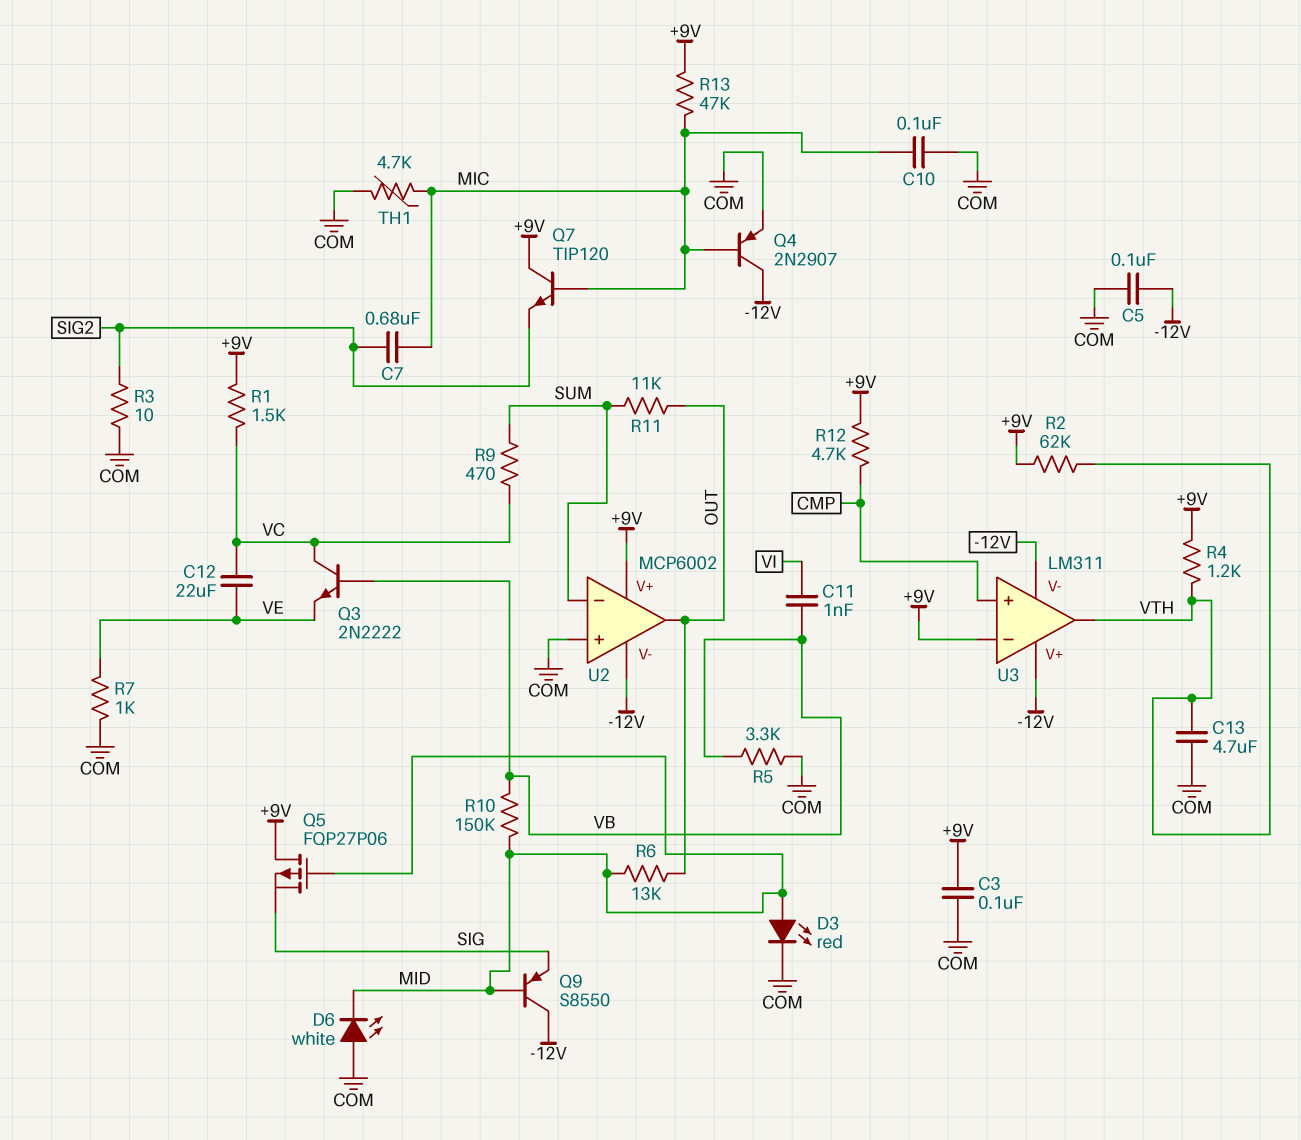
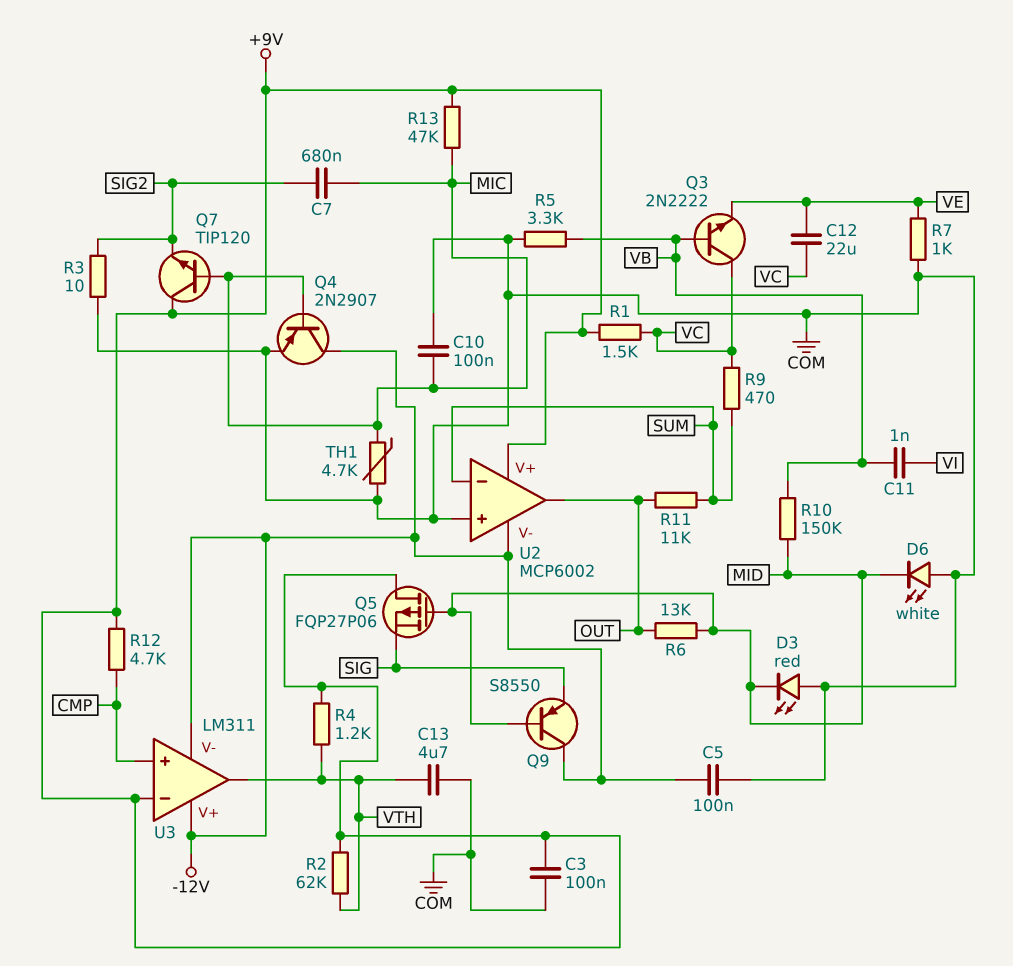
D3: LED red (A MID, K COM) -> LED red (A COM, K MID)

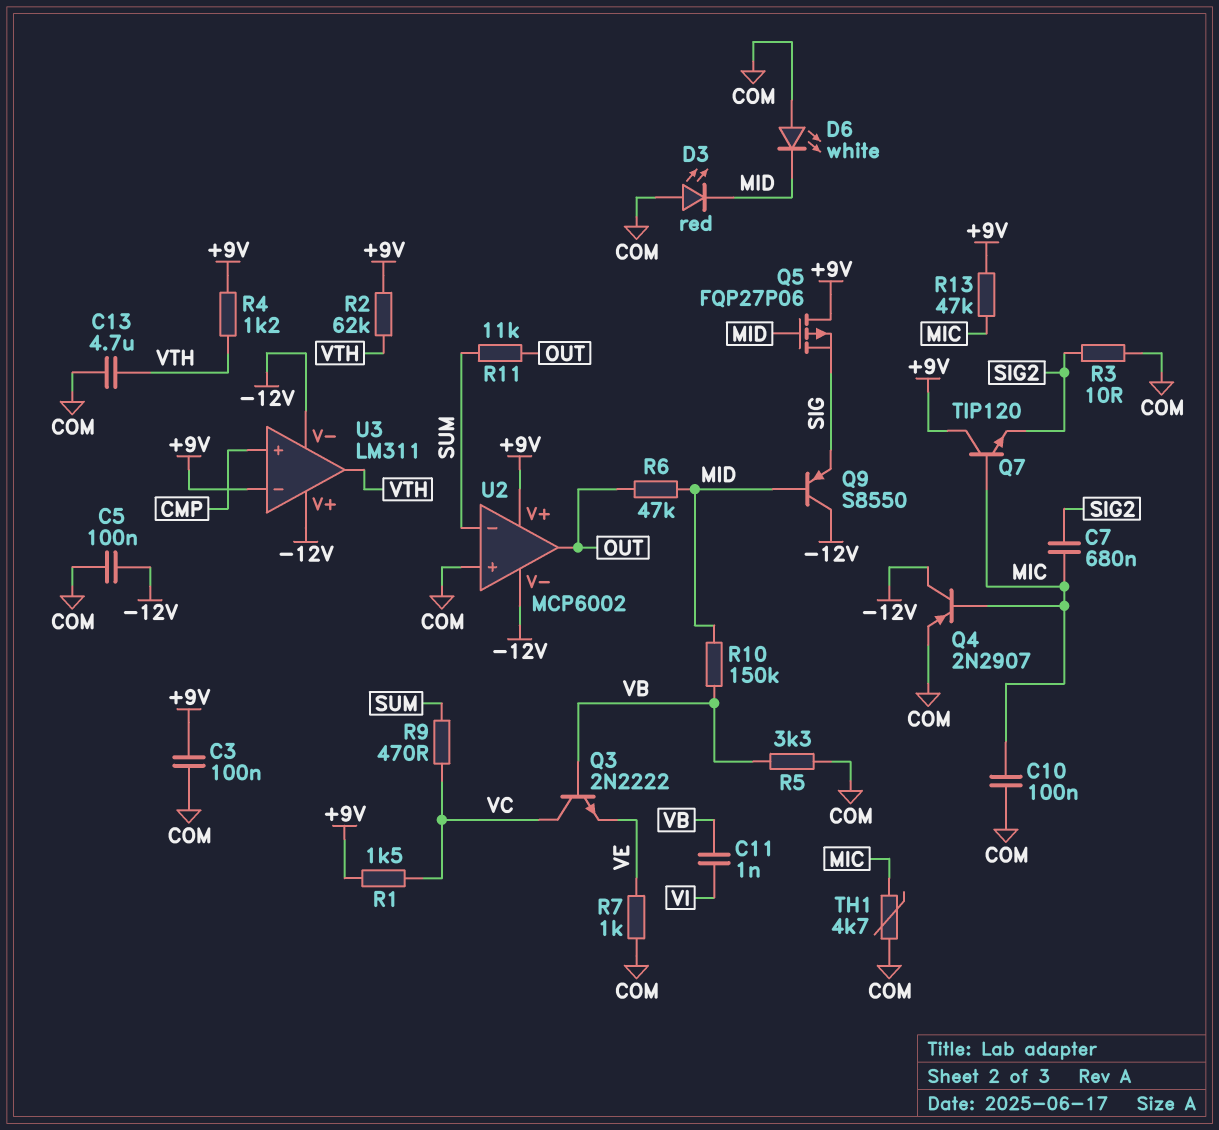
C12: 22uF (VC, VE) -> none
R6: 13k (MID, OUT) -> 47k (MID, OUT)
R12: 4.7k (+9V, CMP) -> none

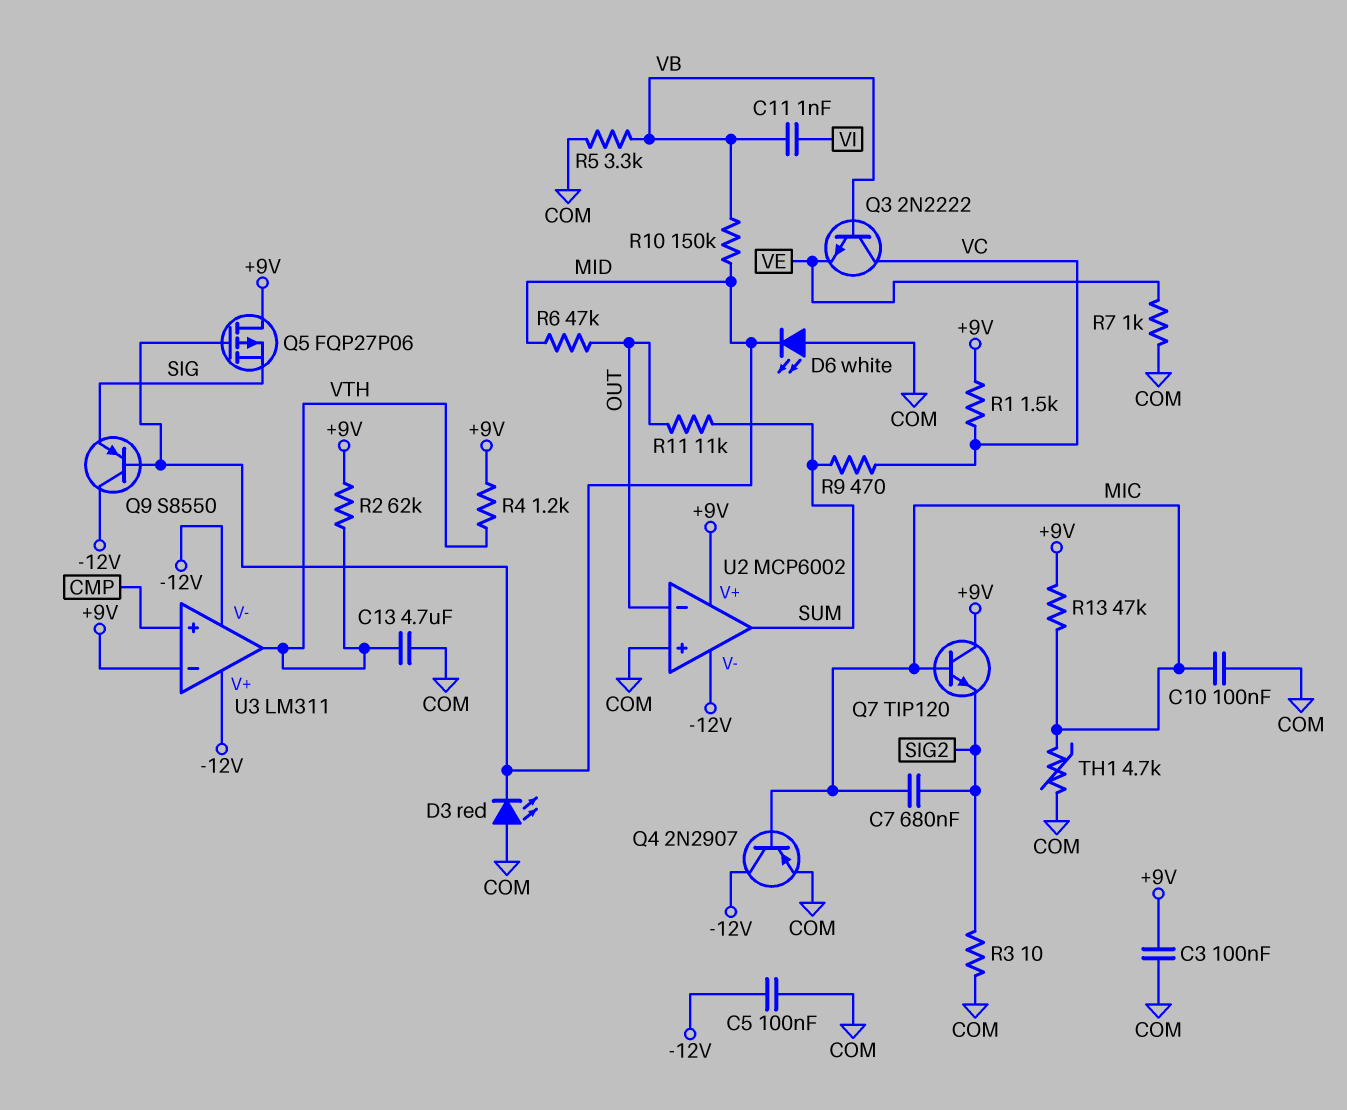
U2 pin in-: SUM -> OUT
U2 pin out: OUT -> SUM

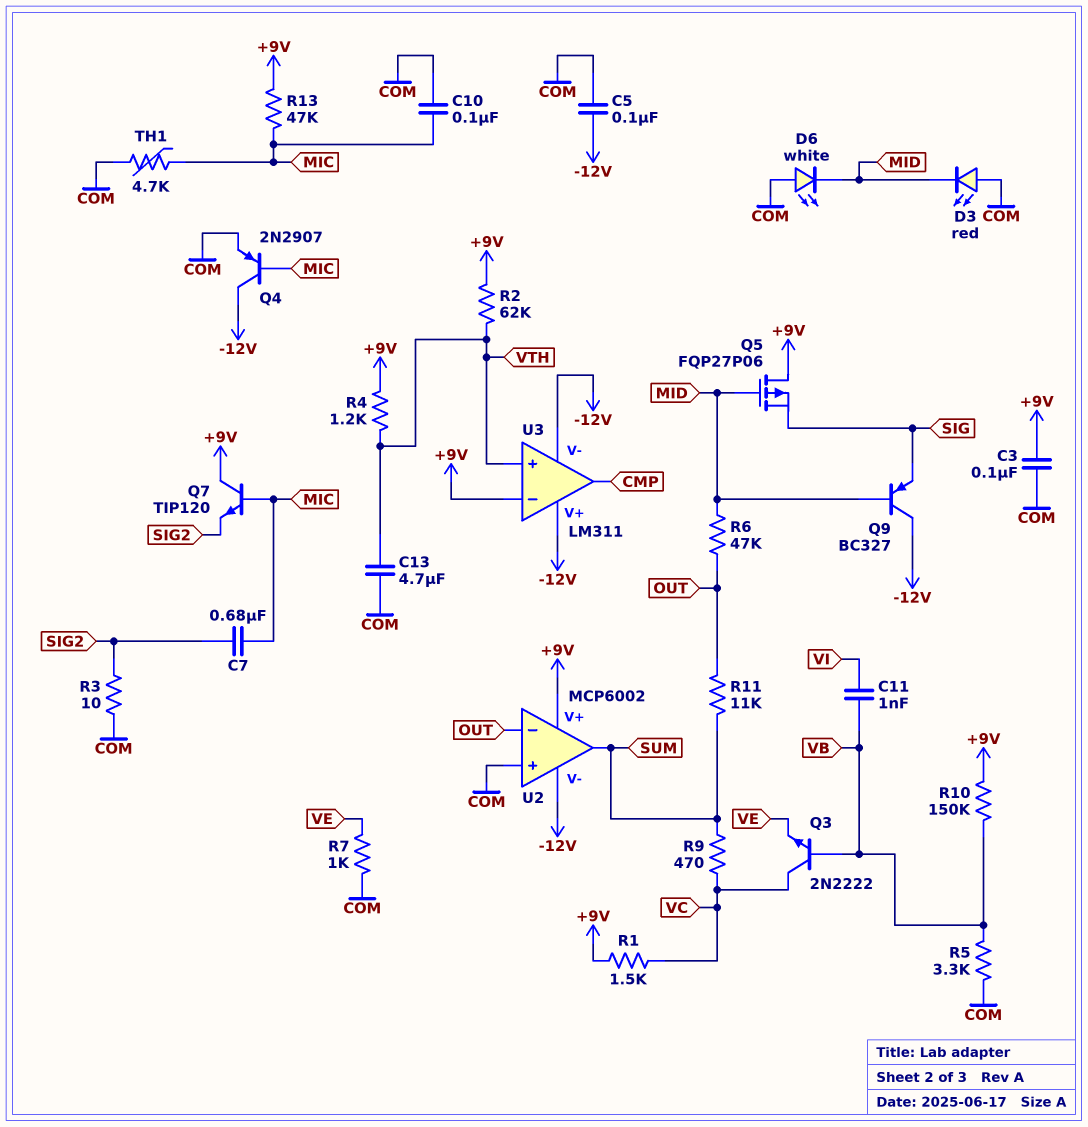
Q9: PNP S8550 (B MID, C -12V, E SIG) -> PNP BC327 (B MID, C -12V, E SIG)
R10: 150k (MID, VB) -> 150k (+9V, VB)
U3 pin in+: CMP -> VTH
U3 pin out: VTH -> CMP

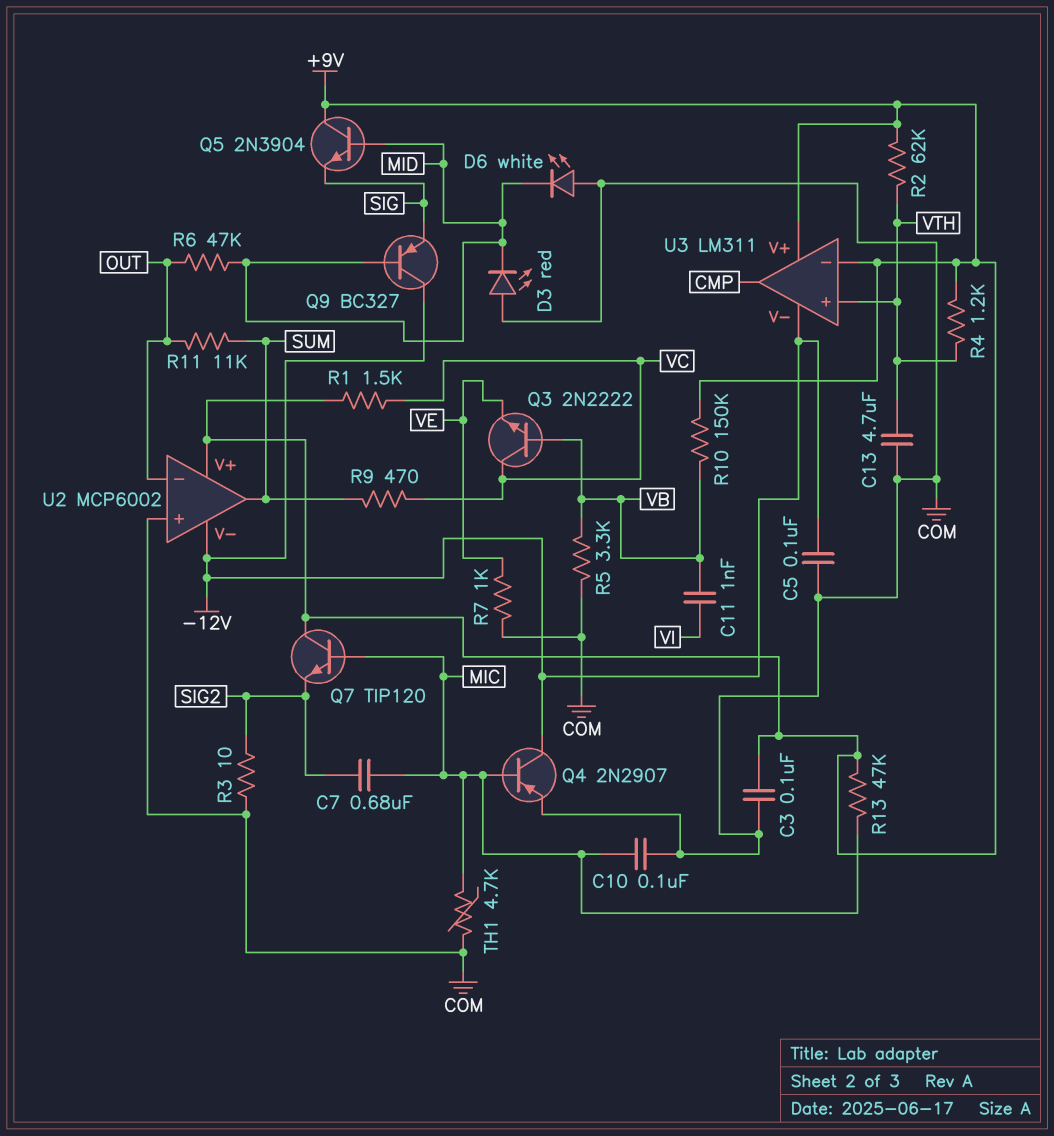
Q5: PMOS FQP27P06 (G MID, D +9V, S SIG) -> NPN 2N3904 (B MID, C +9V, E SIG)
U3 pin V+: -12V -> +9V

